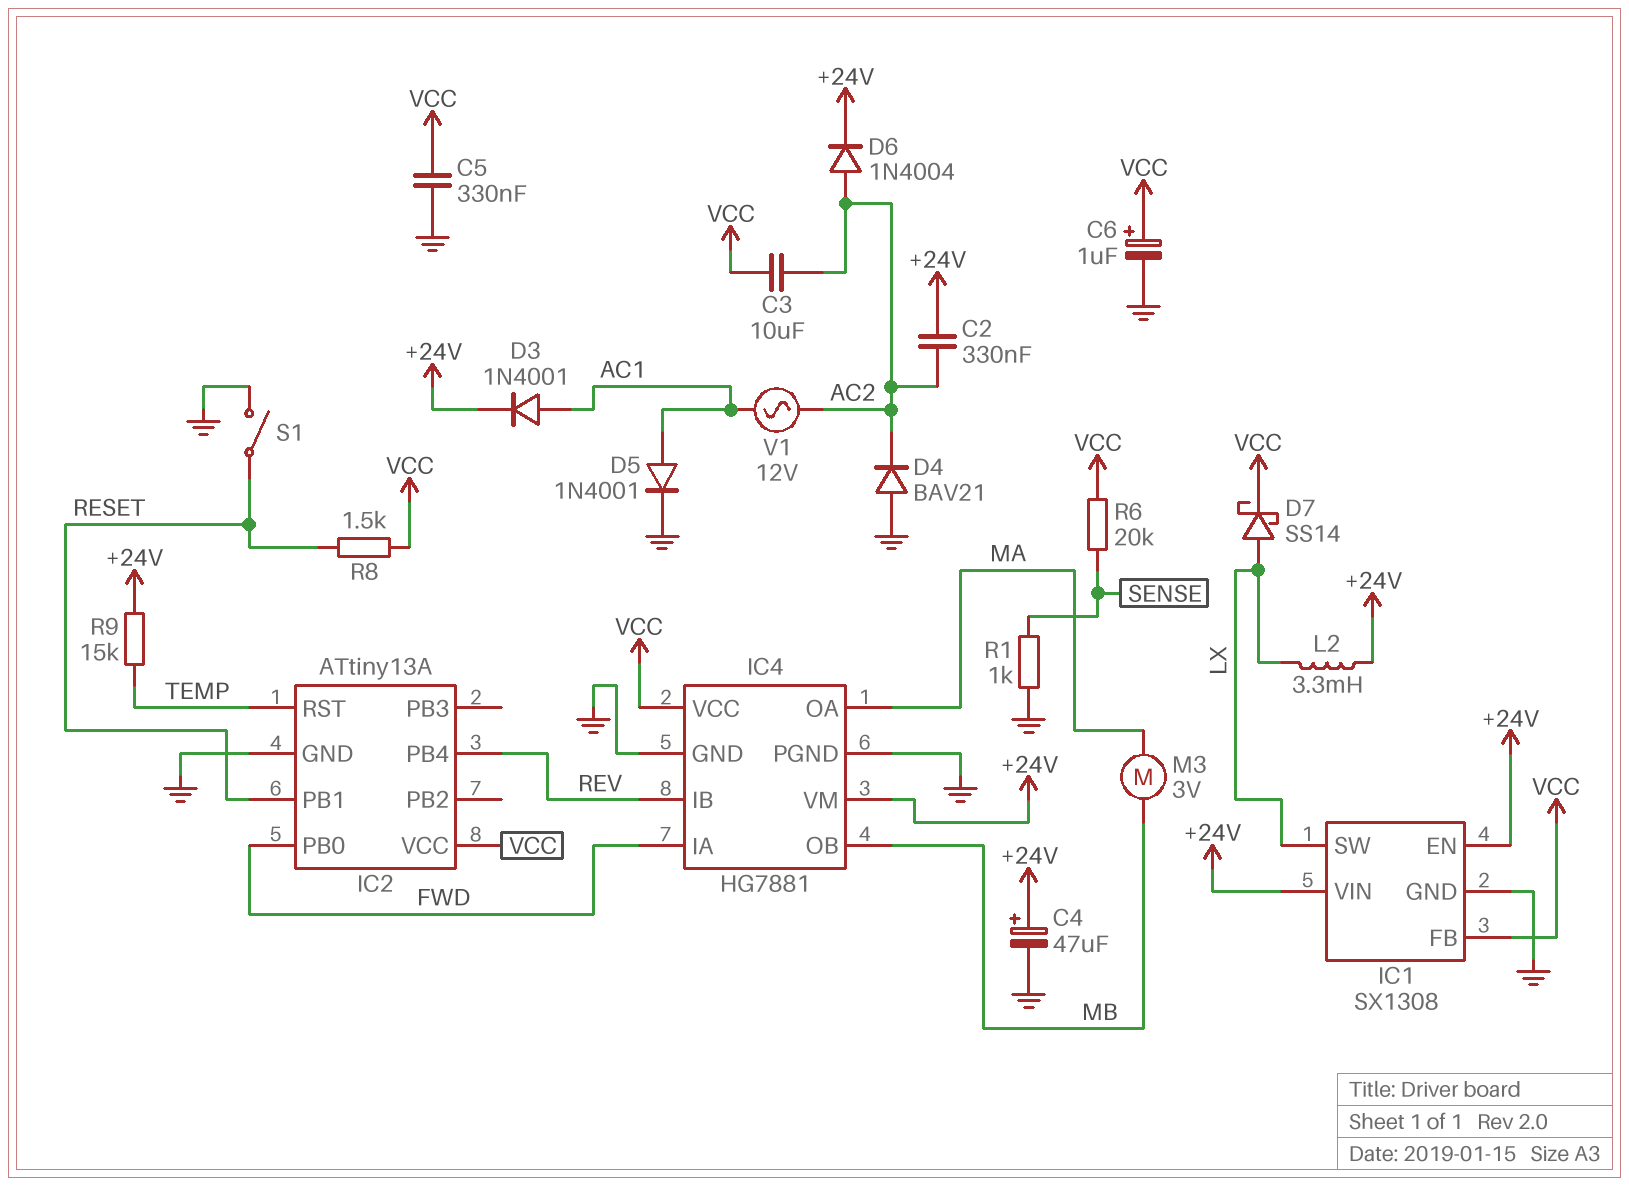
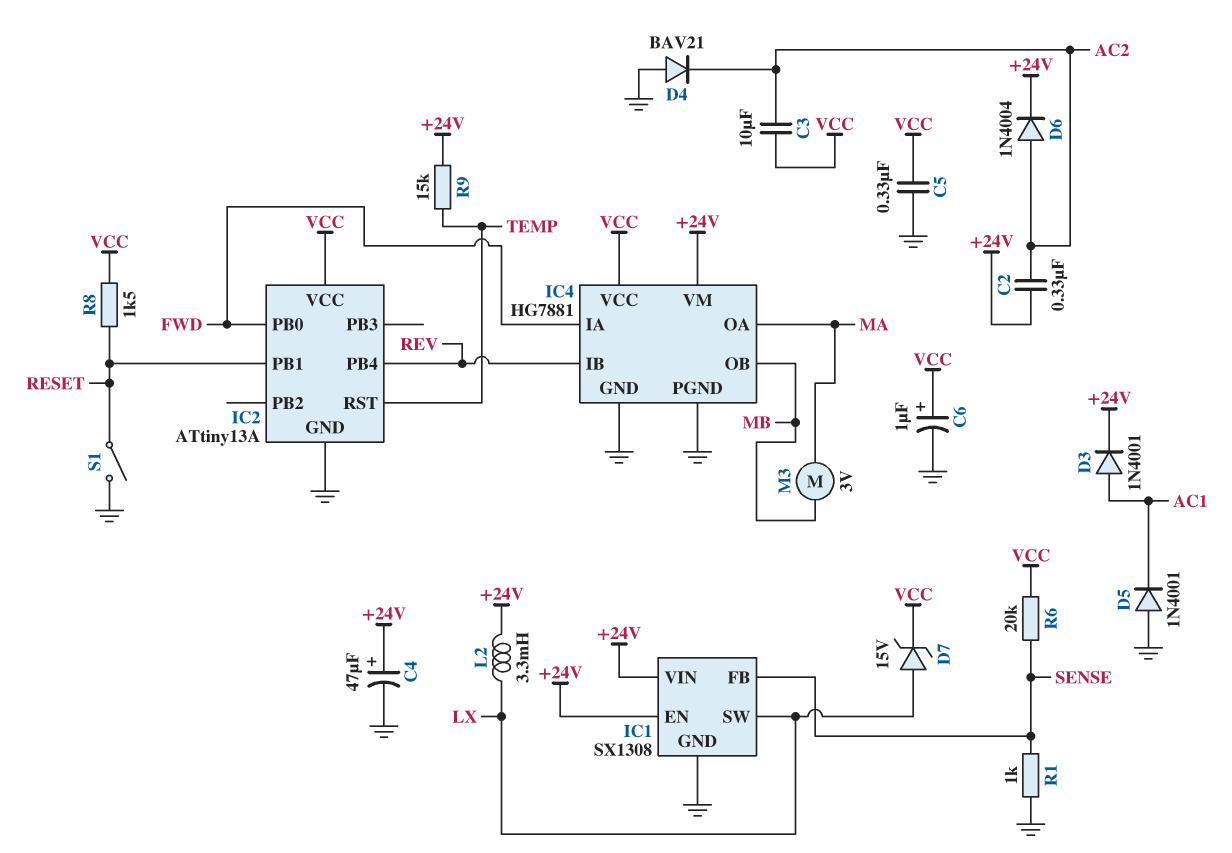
D5: diode 1N4001 (A AC1, K GND) -> diode 1N4001 (A GND, K AC1)
D7: schottky SS14 (A LX, K VCC) -> zener 15V (A LX, K VCC)
IC1 pin FB: VCC -> SENSE
V1: AC 12V (AC1, AC2) -> none

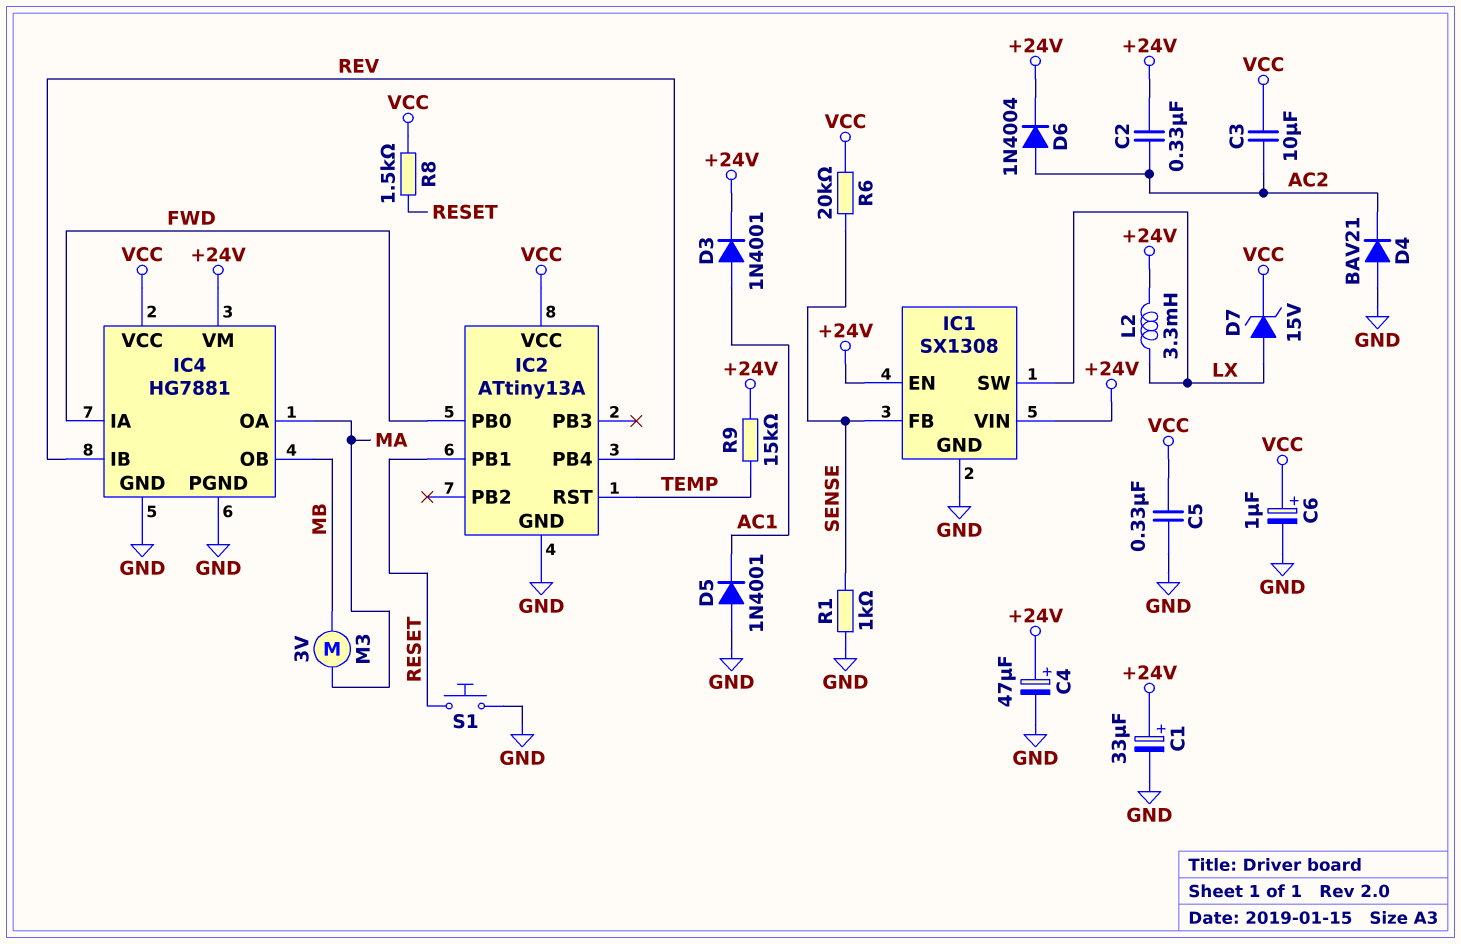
C1: none -> 33uF (plus +24V, minus GND)
S1: switch (GND, RESET) -> button (GND, RESET)

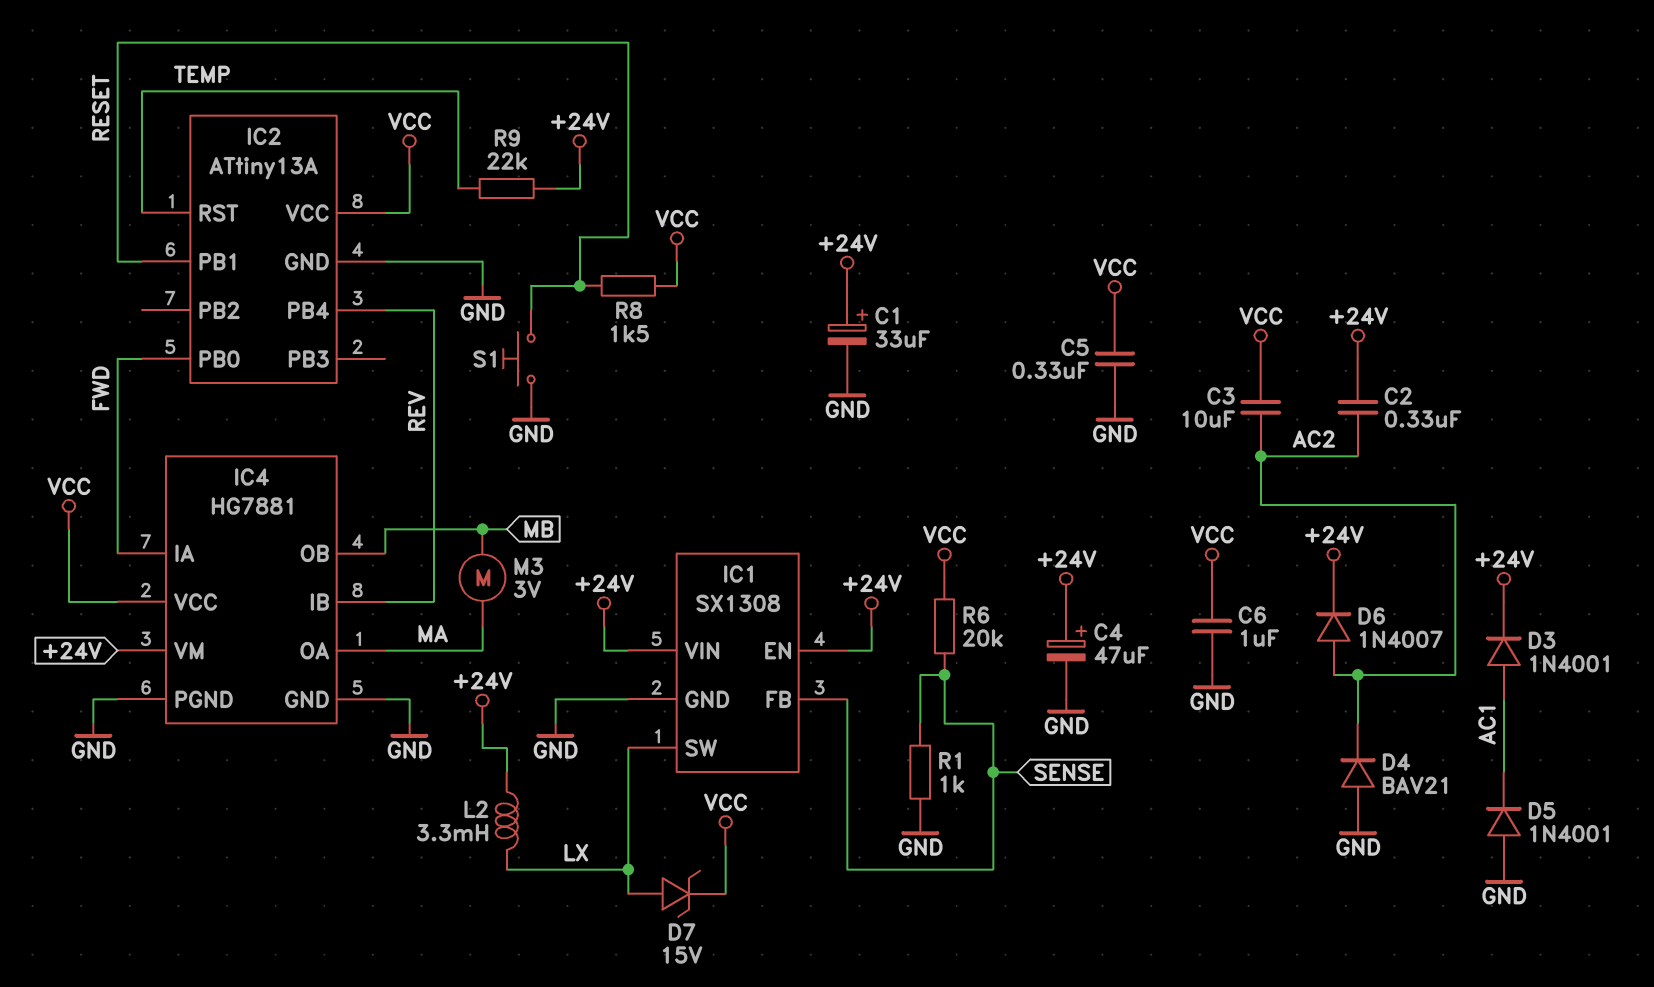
C6: 1uF (plus VCC, minus GND) -> 1uF (GND, VCC)
D6: diode 1N4004 (A AC2, K +24V) -> diode 1N4007 (A AC2, K +24V)
R9: 15k (+24V, TEMP) -> 22k (+24V, TEMP)

